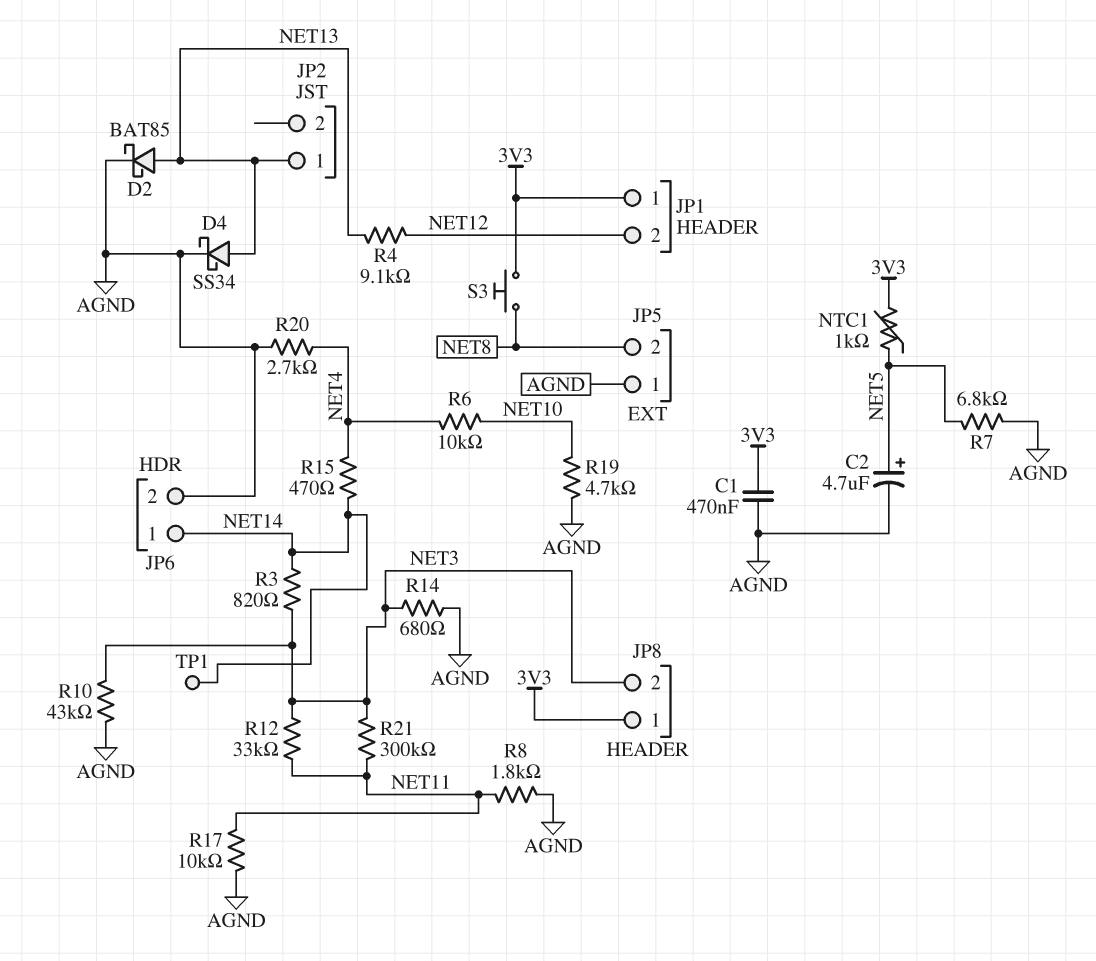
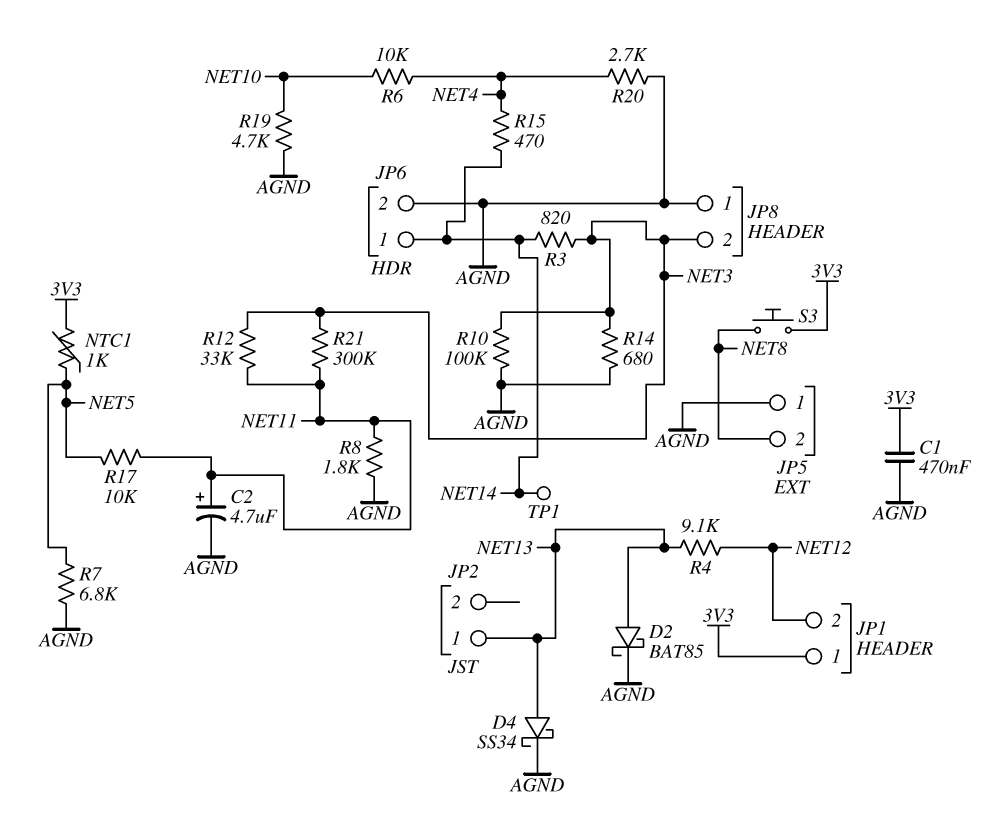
C2: 4.7uF (plus NET5, minus AGND) -> 4.7uF (plus NET11, minus AGND)
JP8 pin 1: 3V3 -> AGND
R10: 43k (AGND, NET3) -> 100k (AGND, NET3)
R17: 10k (AGND, NET11) -> 10k (NET5, NET11)

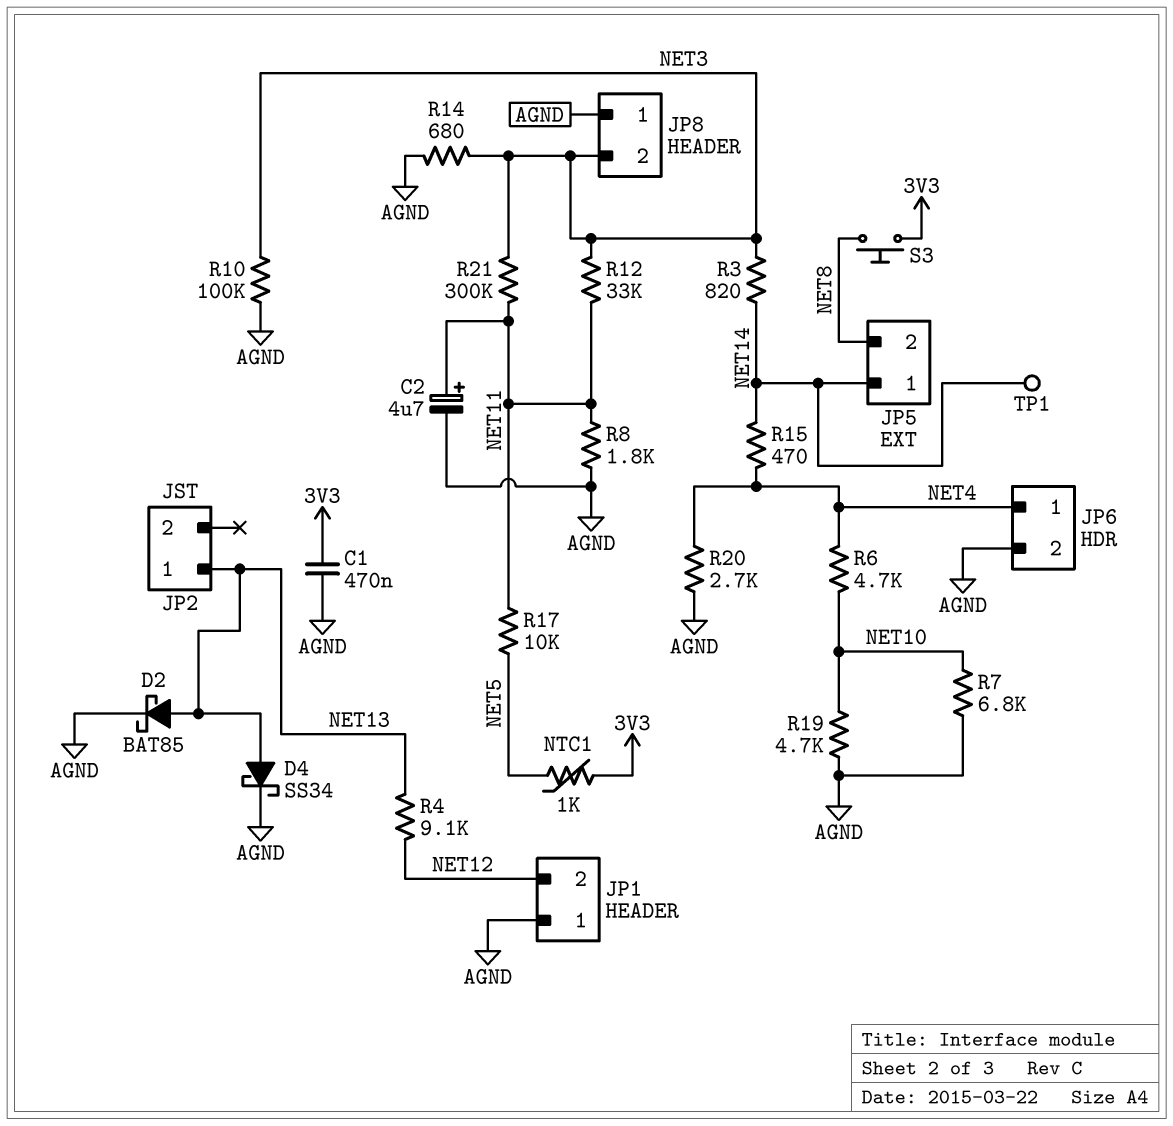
JP1 pin 1: 3V3 -> AGND
JP5 pin 1: AGND -> NET14
JP6 pin 1: NET14 -> NET4
R6: 10k (NET4, NET10) -> 4.7k (NET4, NET10)
R7: 6.8k (AGND, NET5) -> 6.8k (AGND, NET10)

